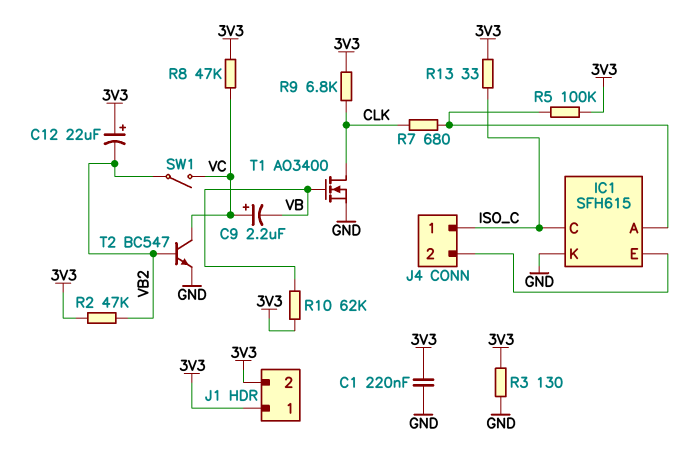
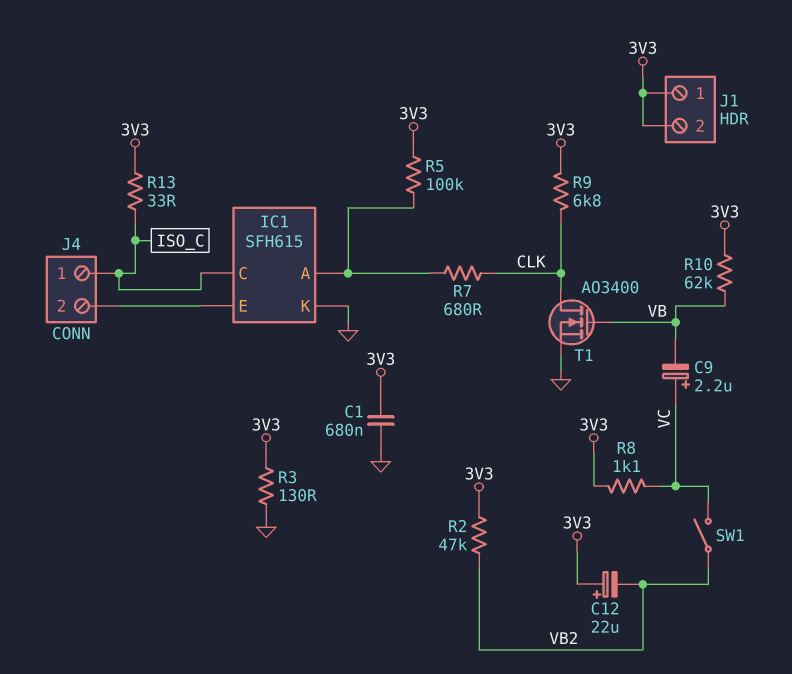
C1: 220nF (3V3, GND) -> 680nF (3V3, GND)
R8: 47k (3V3, VC) -> 1.1k (3V3, VC)
T2: NPN BC547 (B VB2, C VC, E GND) -> none

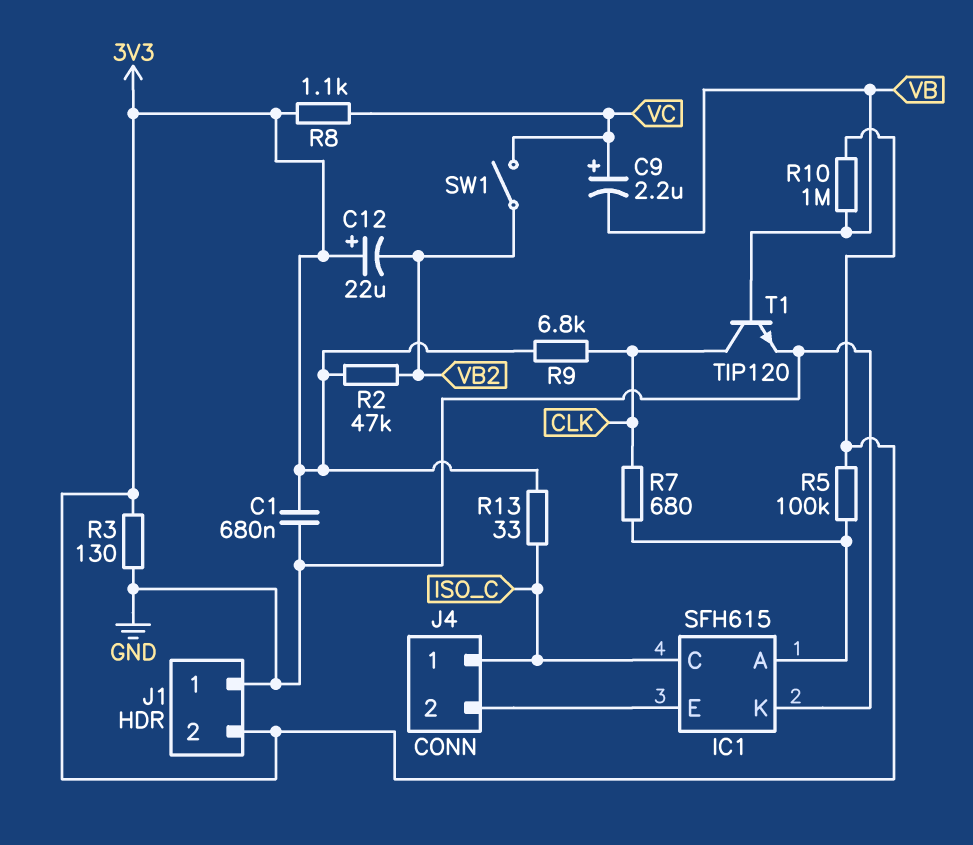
J1 pin 1: 3V3 -> GND
R10: 62k (3V3, VB) -> 1M (3V3, VB)
T1: NMOS AO3400 (G VB, D CLK, S GND) -> NPN TIP120 (B VB, C CLK, E GND)

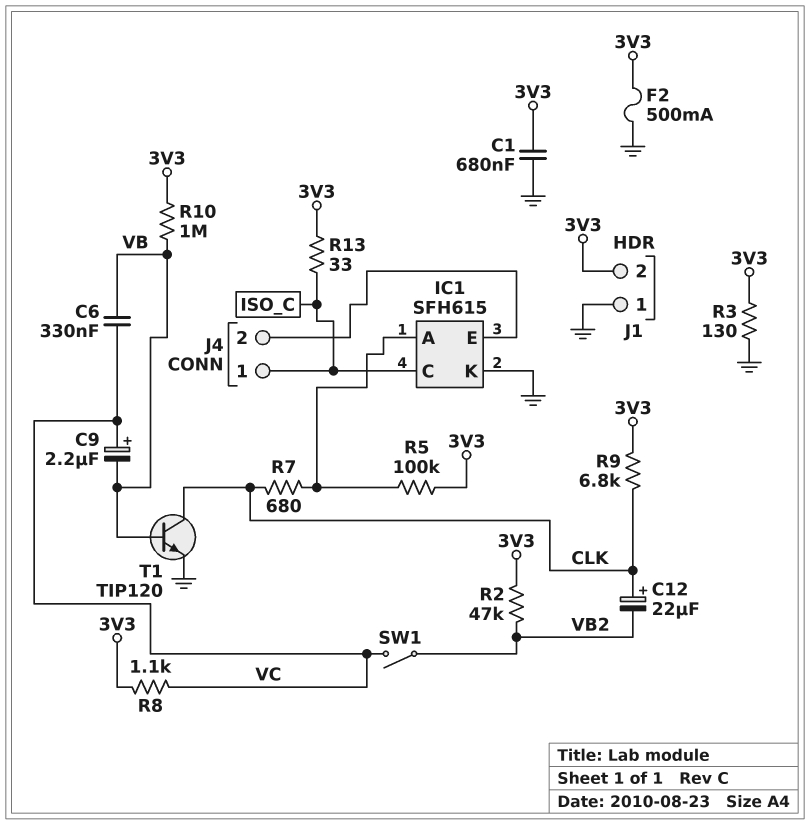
C6: none -> 330nF (VB, VC)
C12: 22uF (plus 3V3, minus VB2) -> 22uF (plus CLK, minus VB2)
F2: none -> 500mA (3V3, GND)

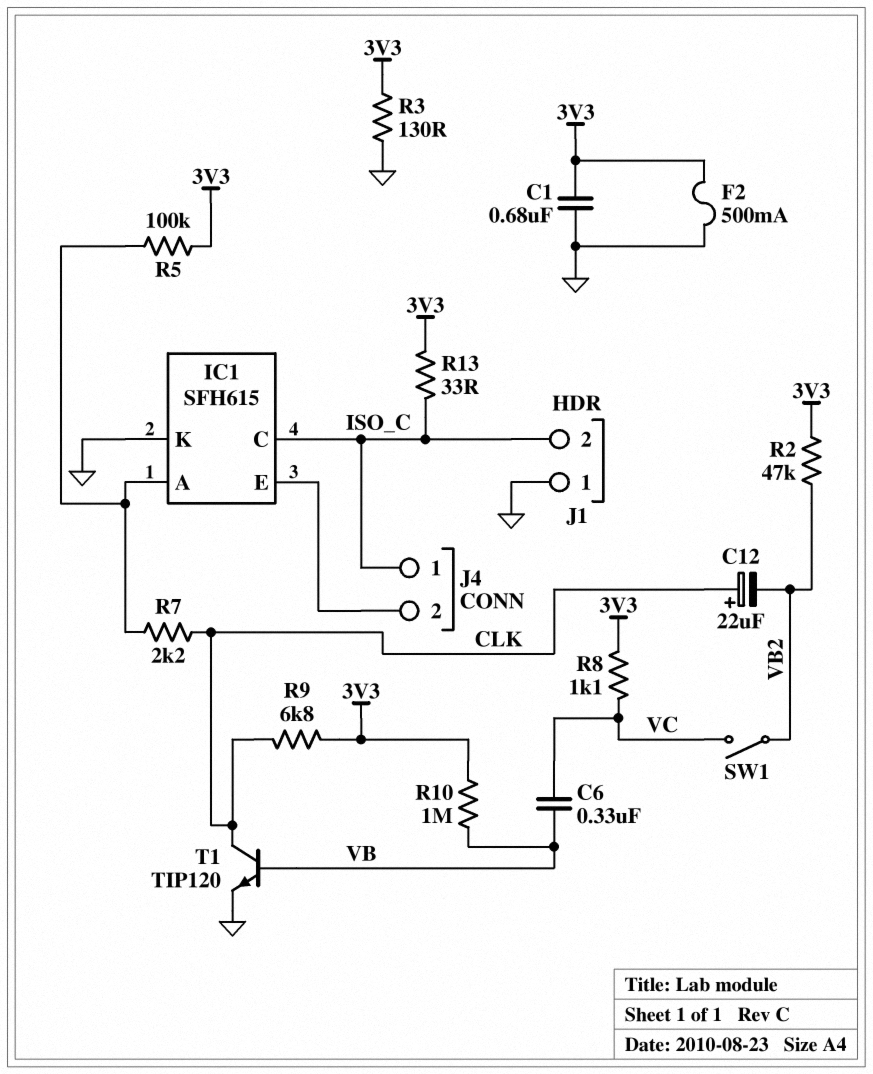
C9: 2.2uF (plus VC, minus VB) -> none
J1 pin 2: 3V3 -> ISO_C
R7: 680 (CLK, IC1/A) -> 2.2k (CLK, IC1/A)

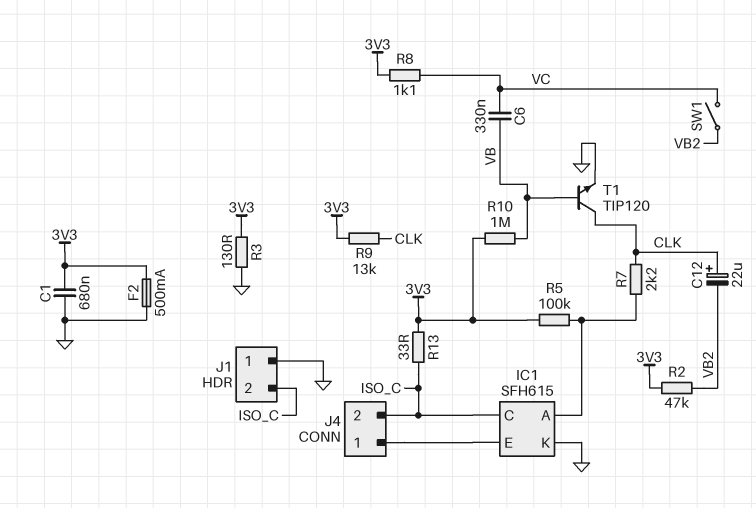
J4 pin 1: ISO_C -> IC1/E
J4 pin 2: IC1/E -> ISO_C
R9: 6.8k (3V3, CLK) -> 13k (3V3, CLK)

